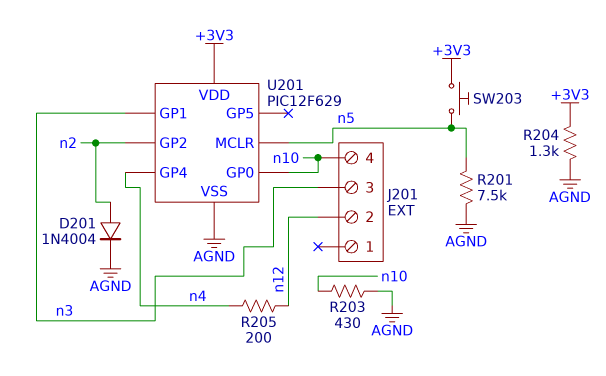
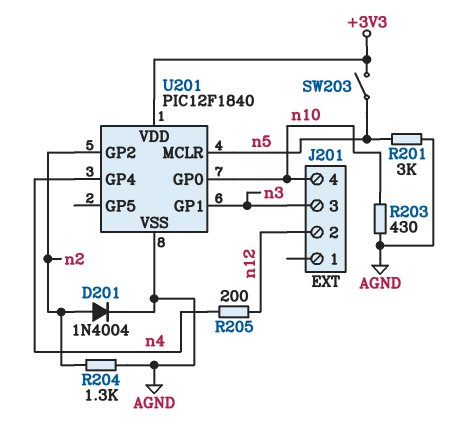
R201: 7.5k (AGND, n5) -> 3k (AGND, n5)
R204: 1.3k (+3V3, AGND) -> 1.3k (AGND, n2)
SW203: button (+3V3, n5) -> switch (+3V3, n5)
U201: PIC12F629 -> PIC12F1840

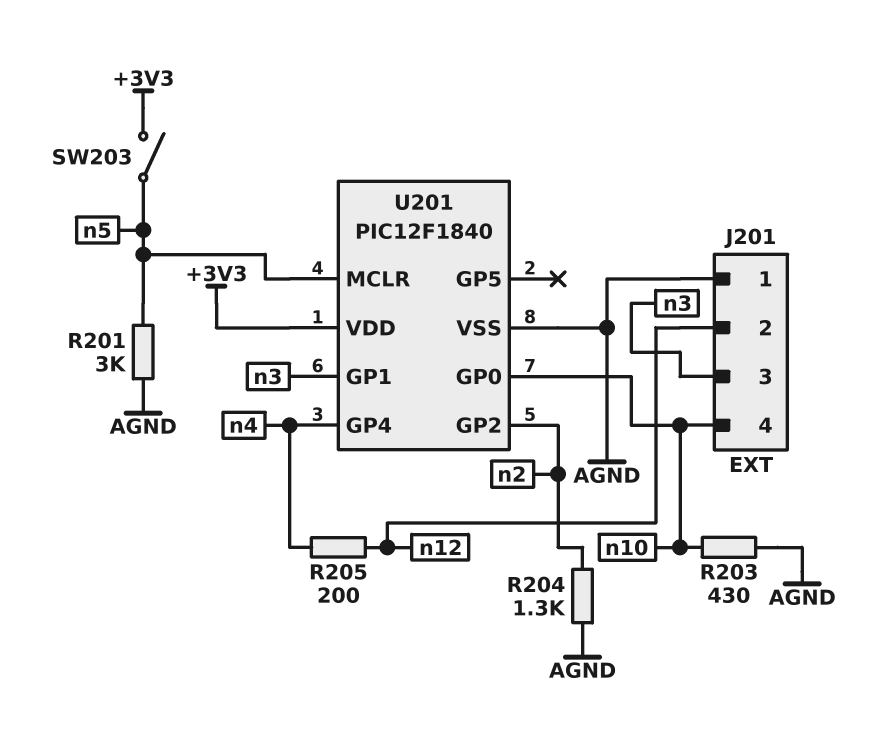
D201: diode 1N4004 (A n2, K AGND) -> none
J201 pin 1: none -> AGND

